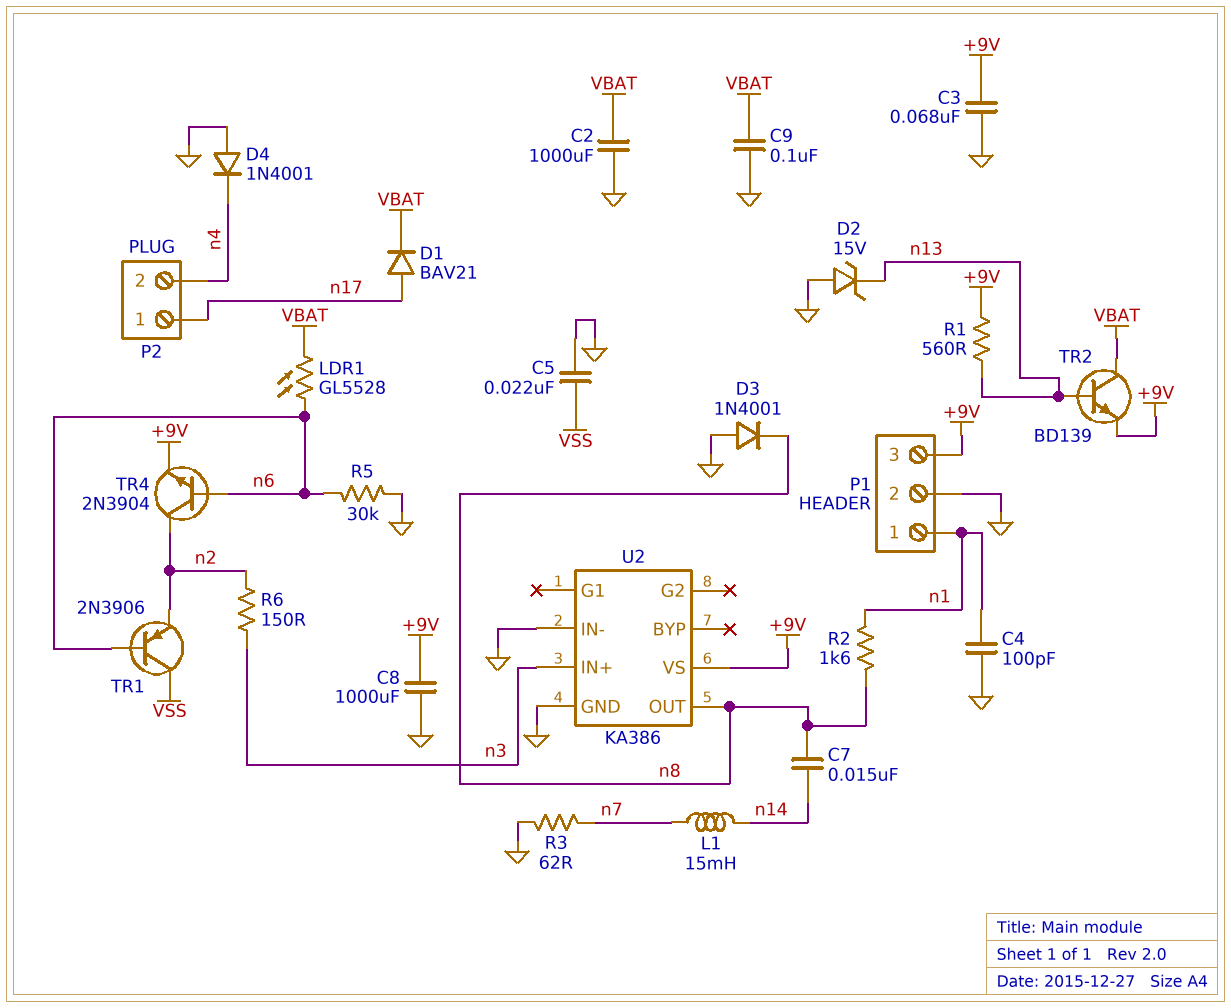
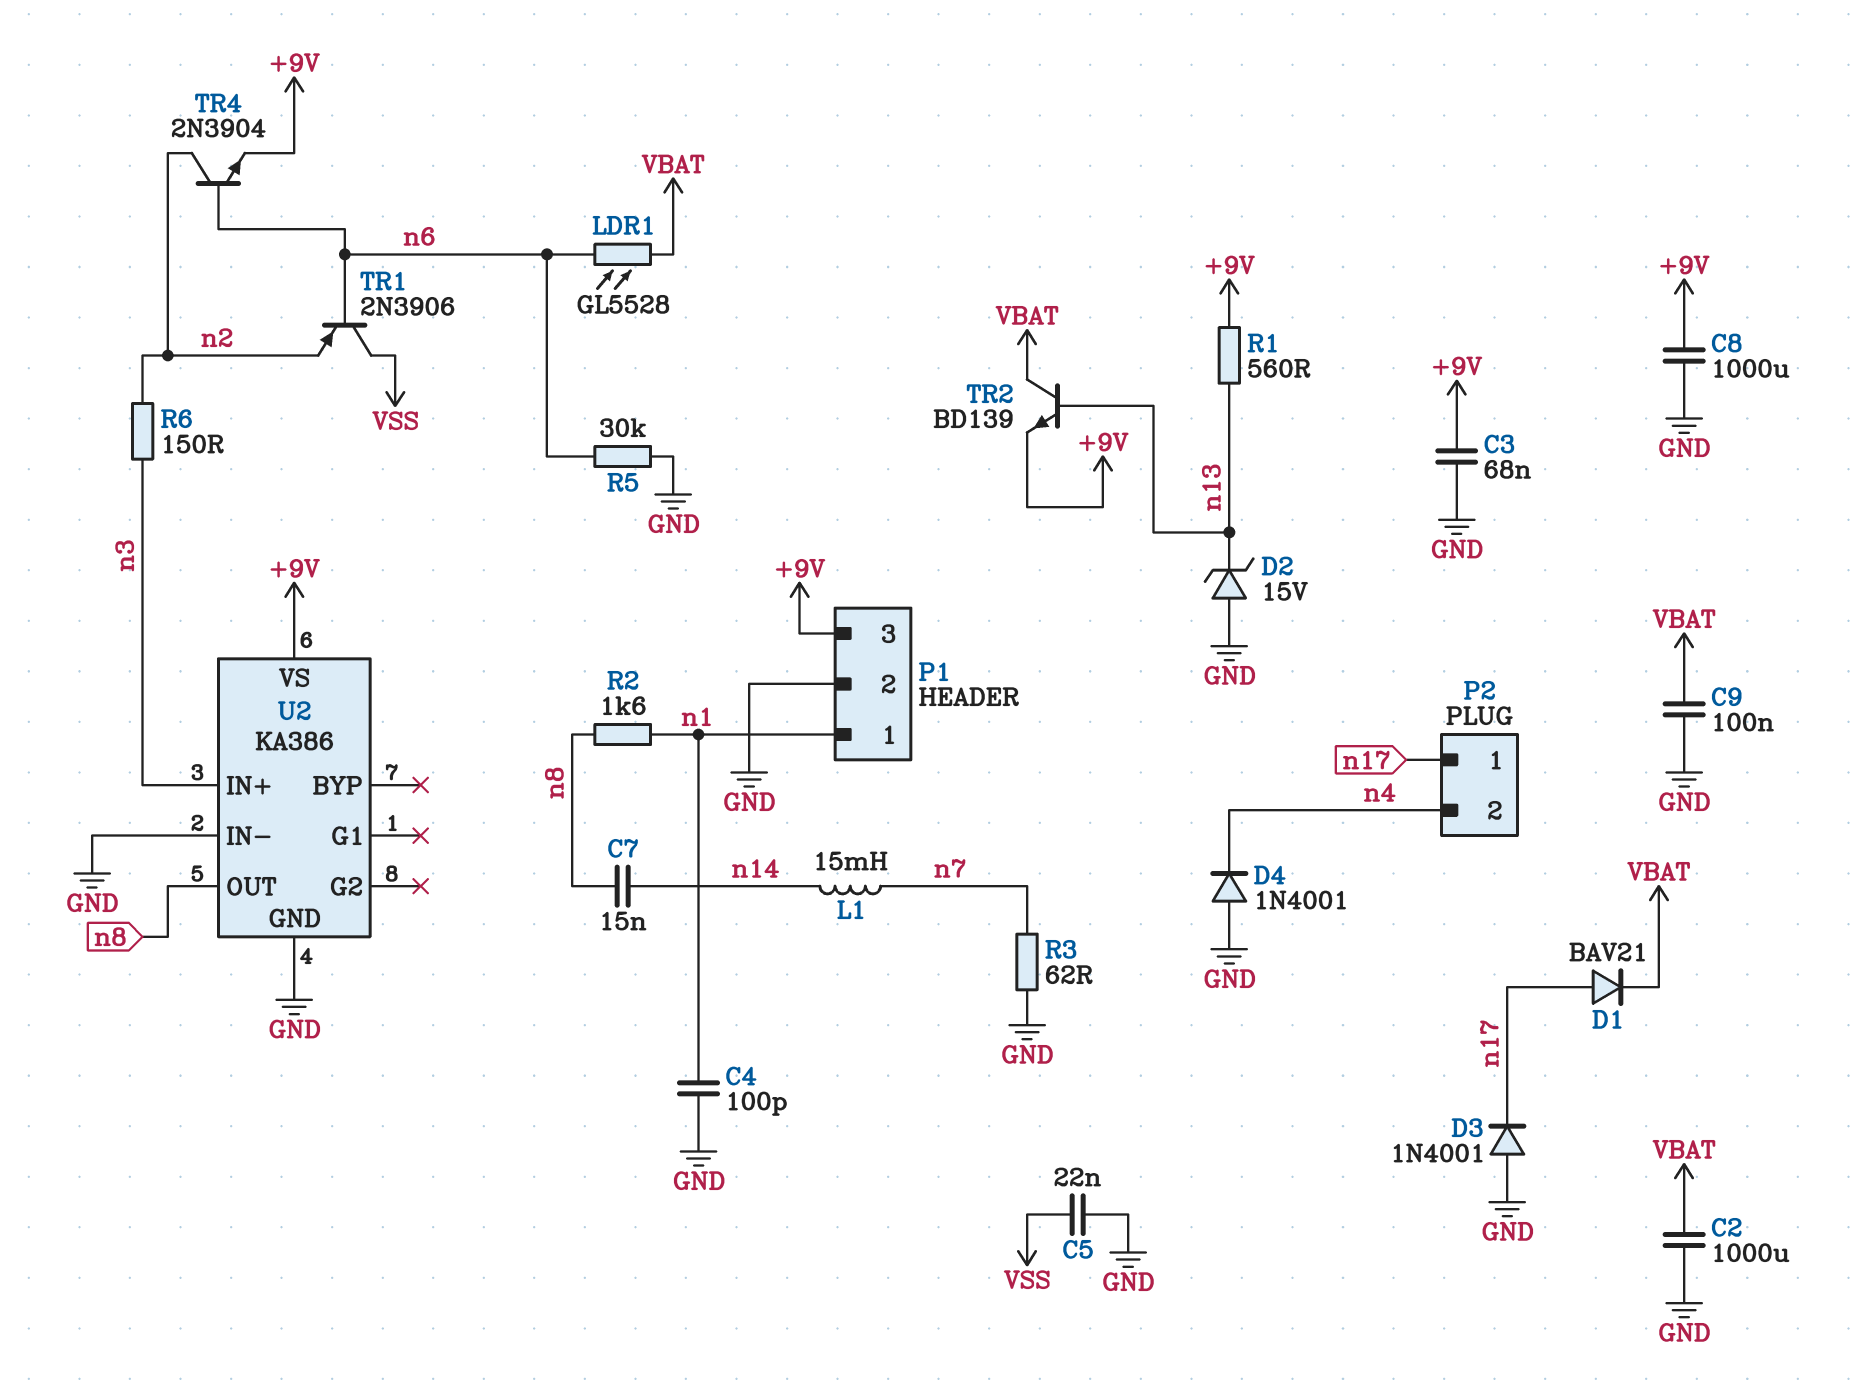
D3: diode 1N4001 (A GND, K n8) -> diode 1N4001 (A GND, K n17)

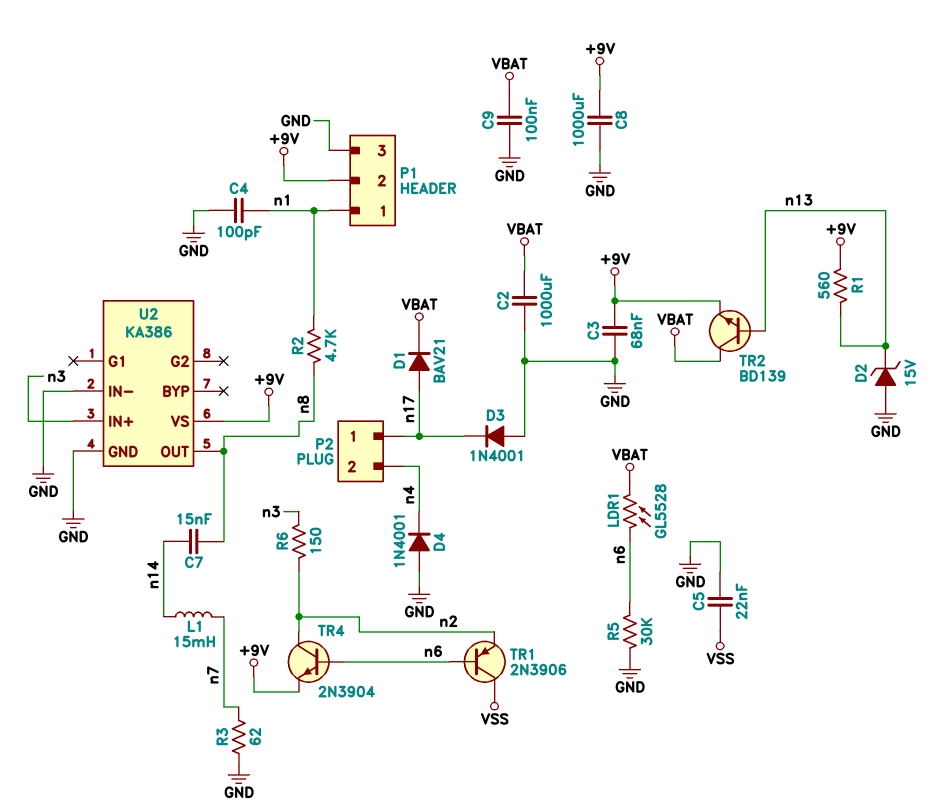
P1 pin 2: GND -> +9V
P1 pin 3: +9V -> GND
R2: 1.6k (n1, n8) -> 4.7k (n1, n8)

